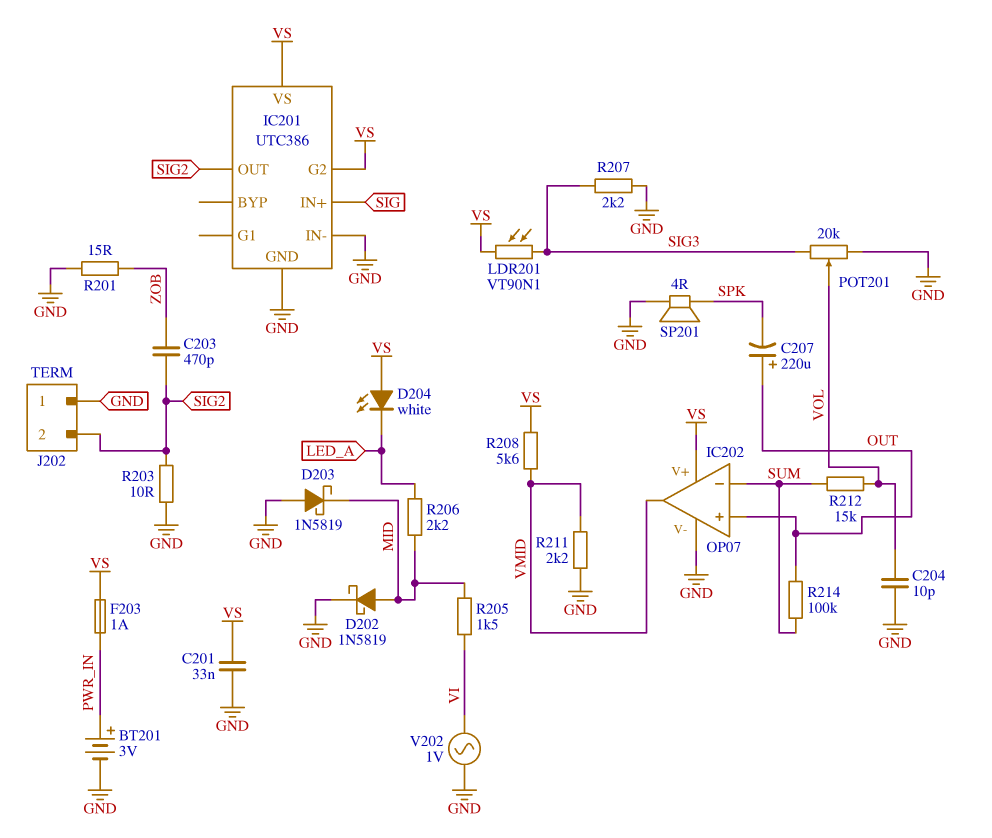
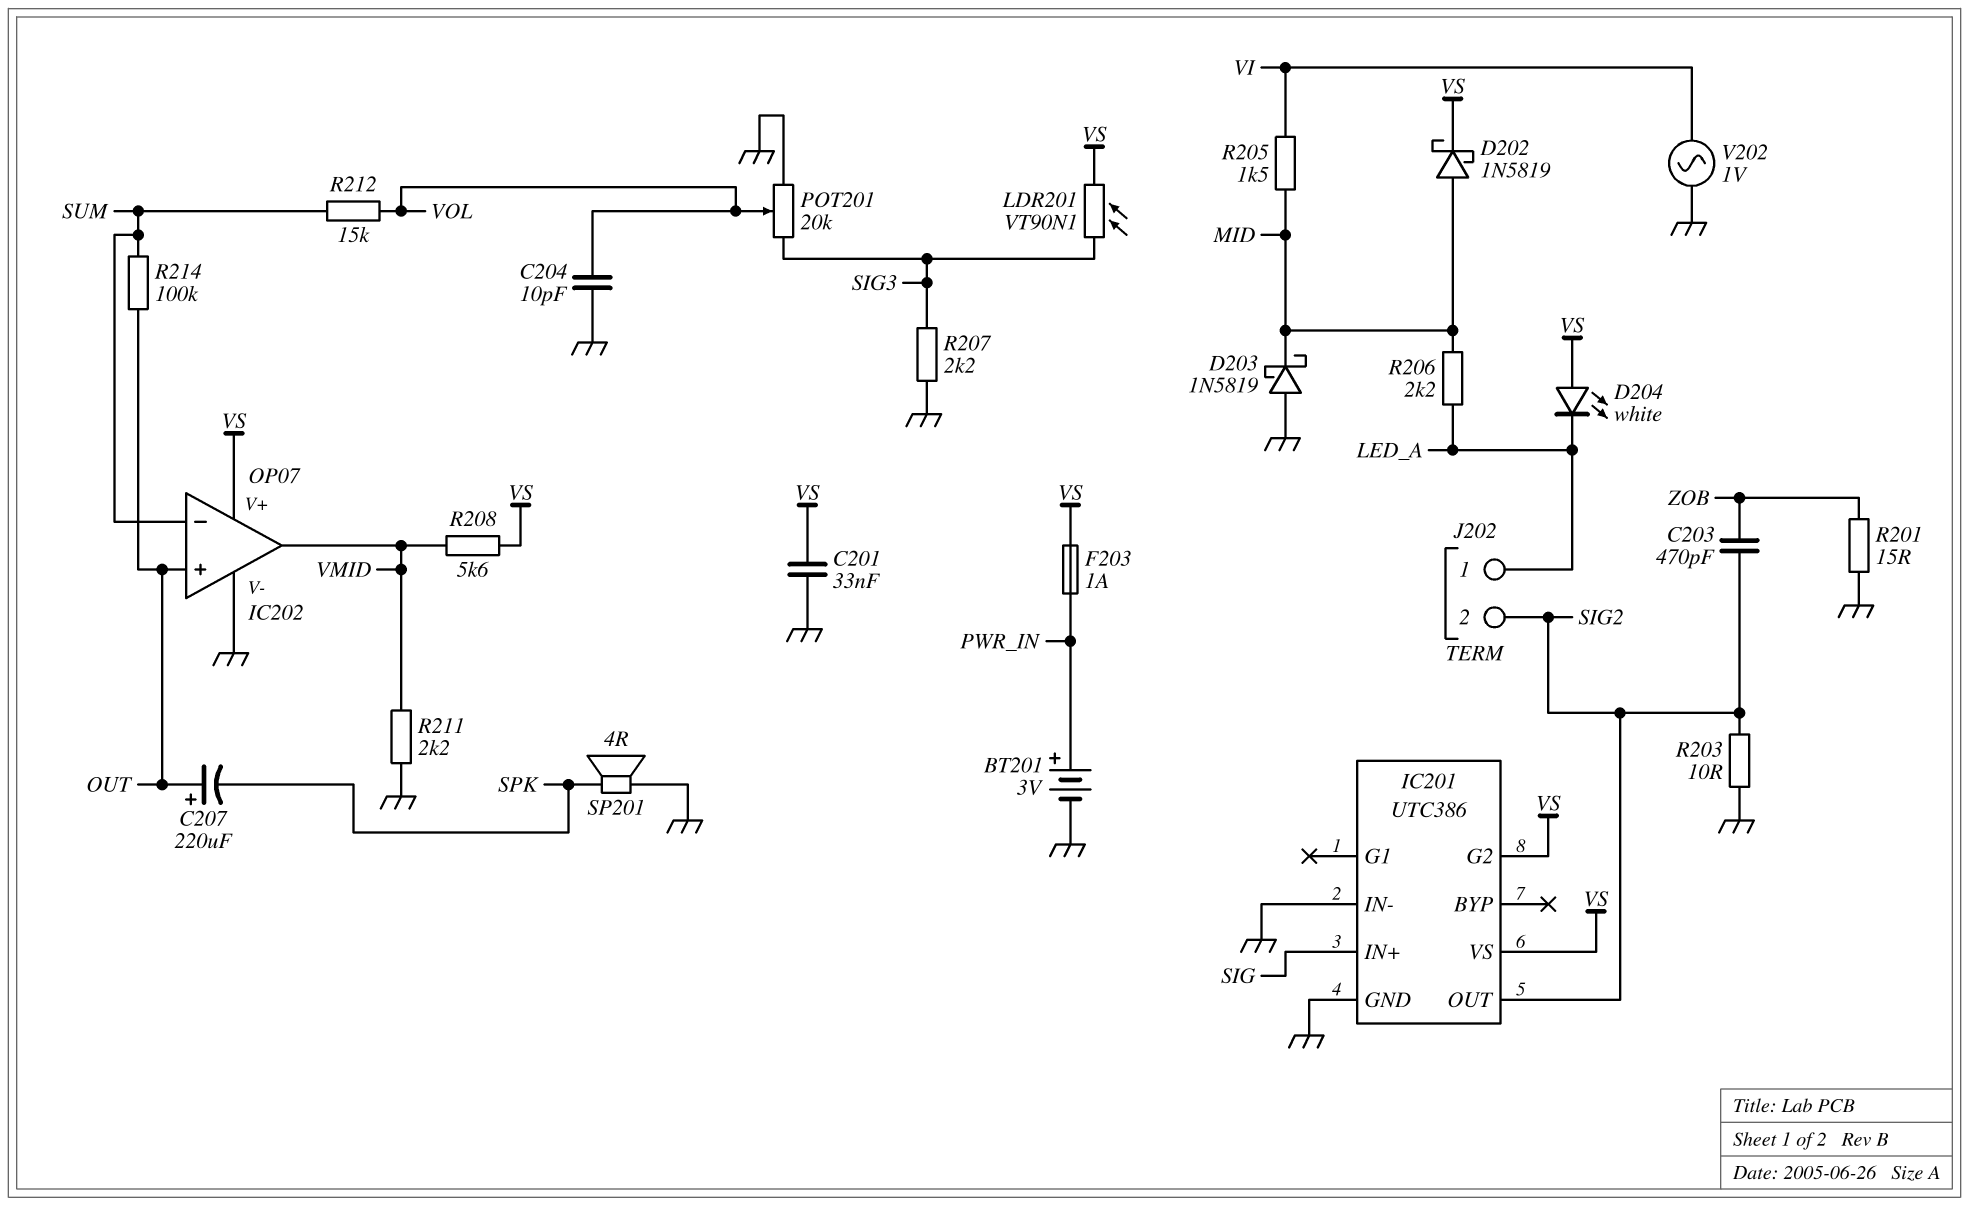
D202: schottky 1N5819 (A MID, K GND) -> schottky 1N5819 (A MID, K VS)
J202 pin 1: GND -> LED_A

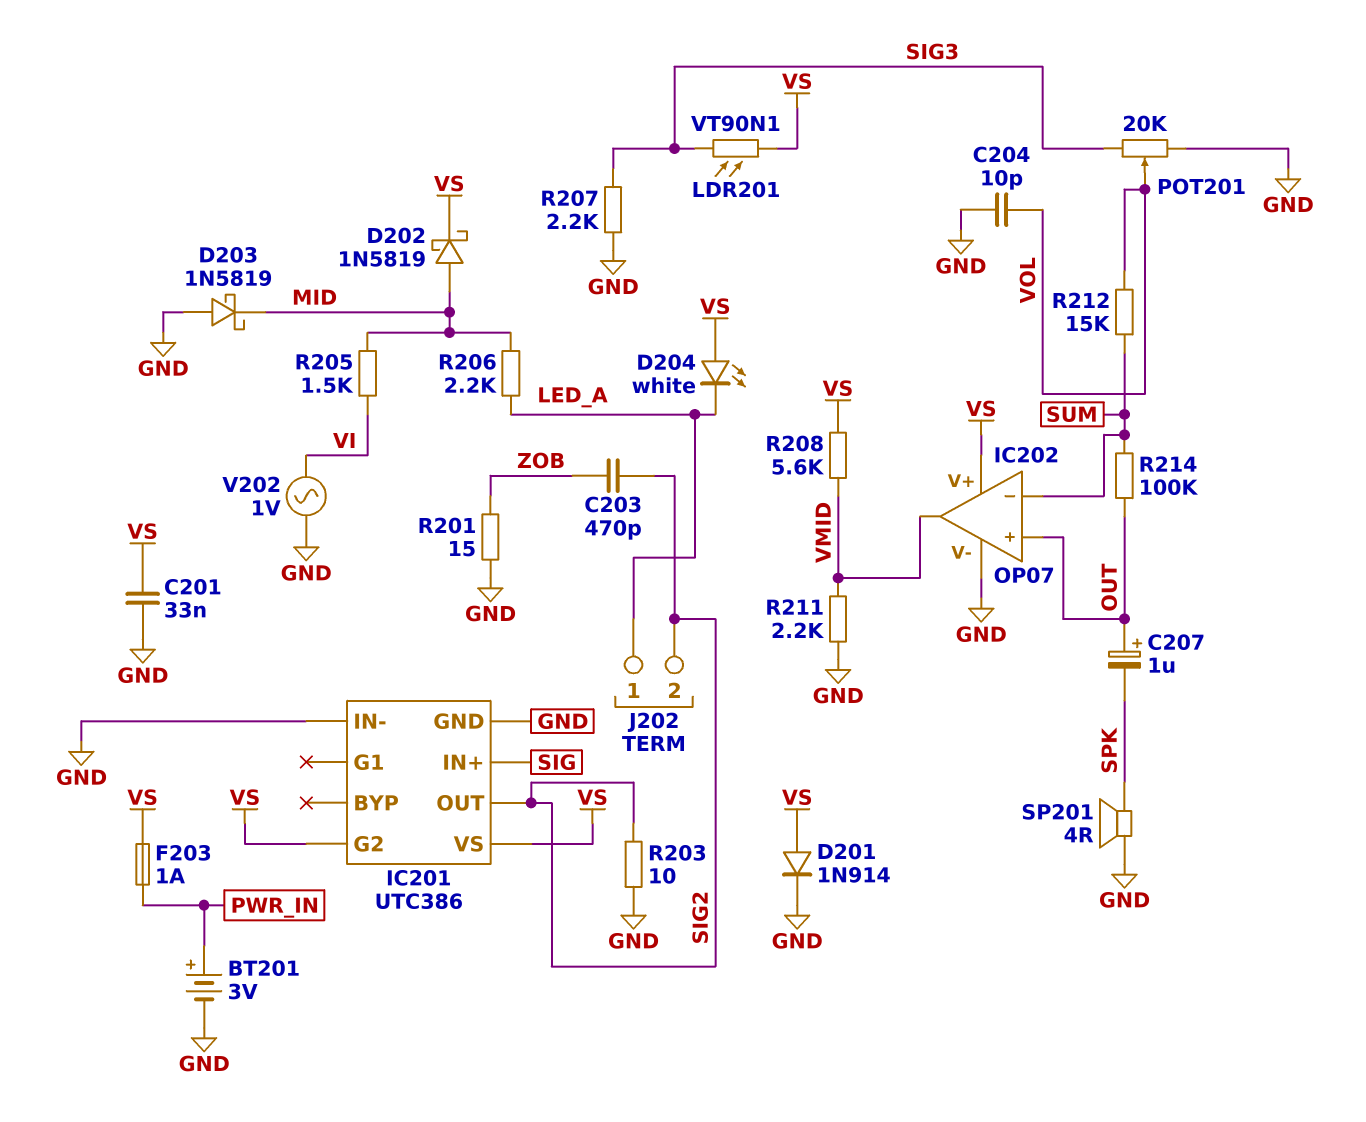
C207: 220uF (plus OUT, minus SPK) -> 1uF (plus OUT, minus SPK)
D201: none -> diode 1N914 (A VS, K GND)

